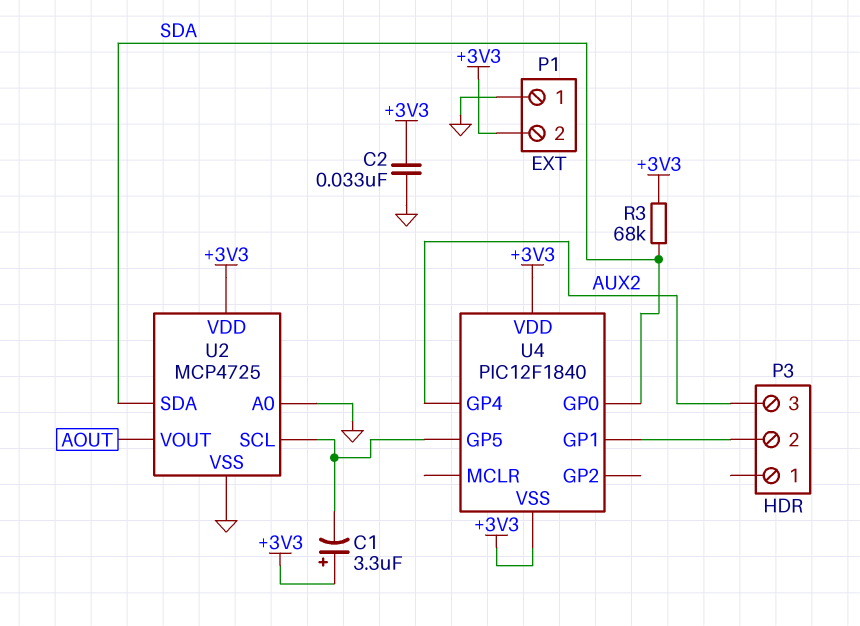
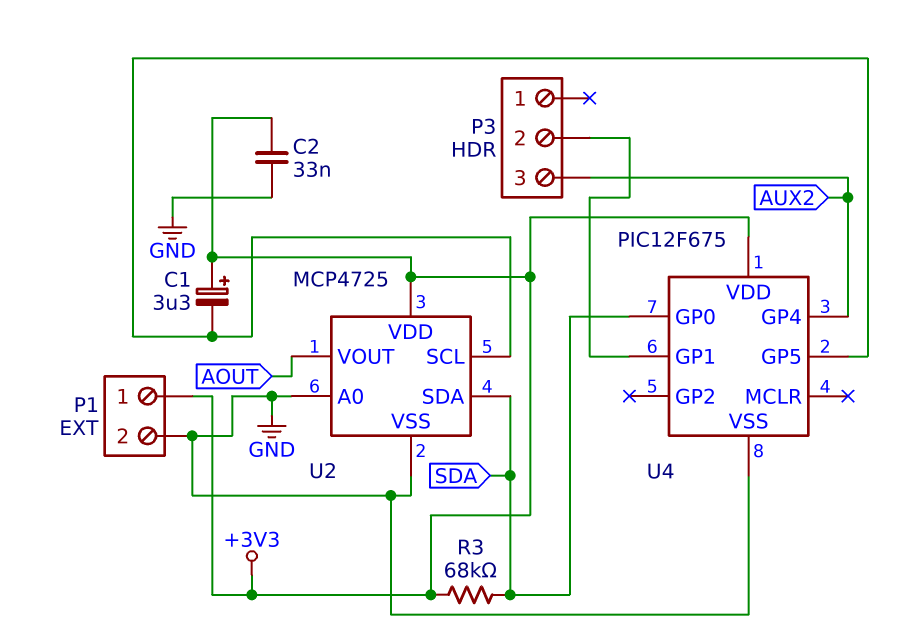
P1 pin 1: GND -> +3V3
P1 pin 2: +3V3 -> GND
U4: PIC12F1840 -> PIC12F675
U4 pin VSS: +3V3 -> GND

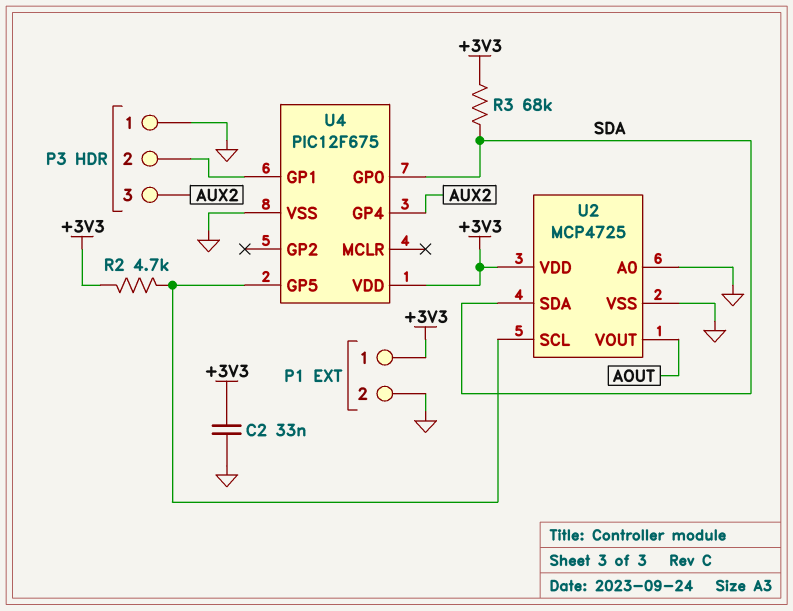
C1: 3.3uF (plus +3V3, minus U2/SCL) -> none
P3 pin 1: none -> GND
R2: none -> 4.7k (+3V3, U2/SCL)

